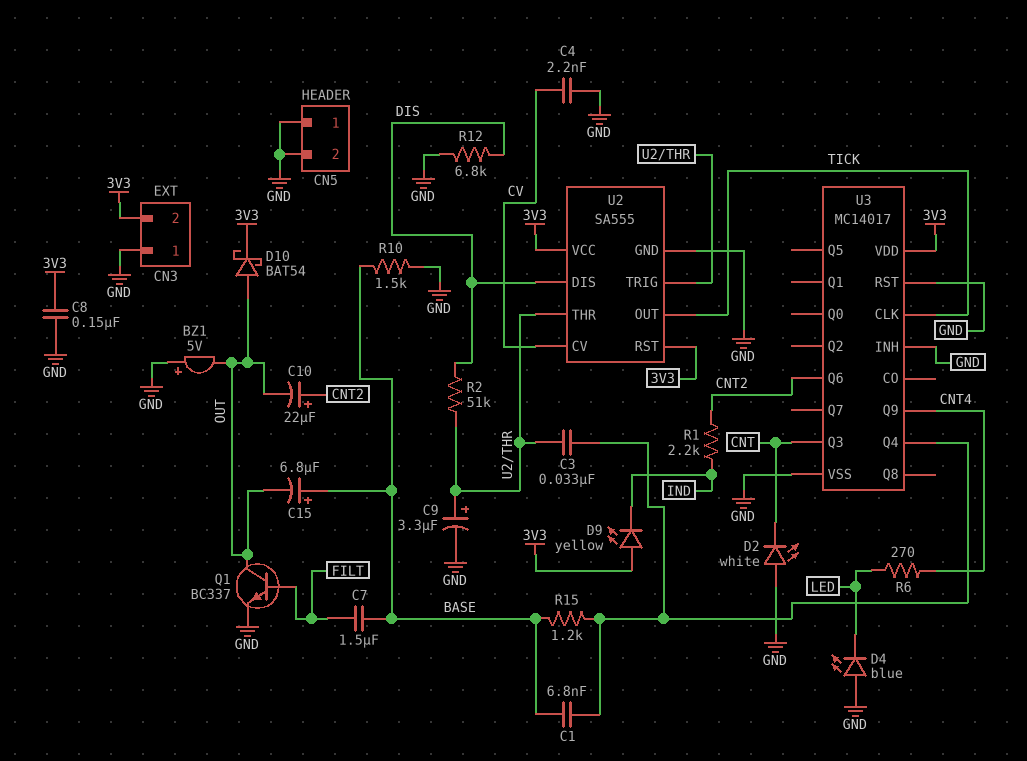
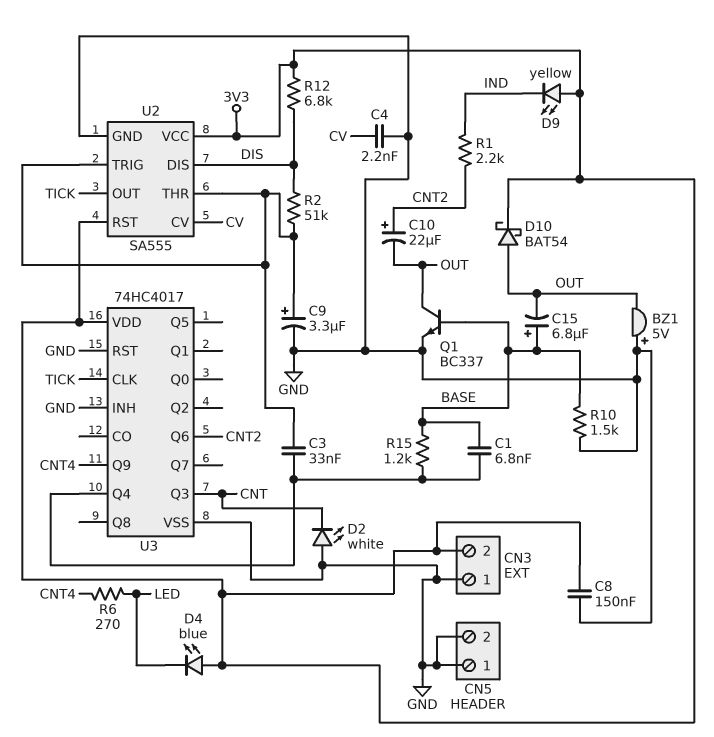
C7: 1.5uF (BASE, FILT) -> none
D4: LED blue (A GND, K LED) -> LED blue (A 3V3, K LED)
Q1: NPN BC337 (B FILT, C OUT, E GND) -> NPN BC337 (B BASE, C OUT, E GND)
R12: 6.8k (DIS, GND) -> 6.8k (3V3, DIS)
U3: MC14017 -> 74HC4017

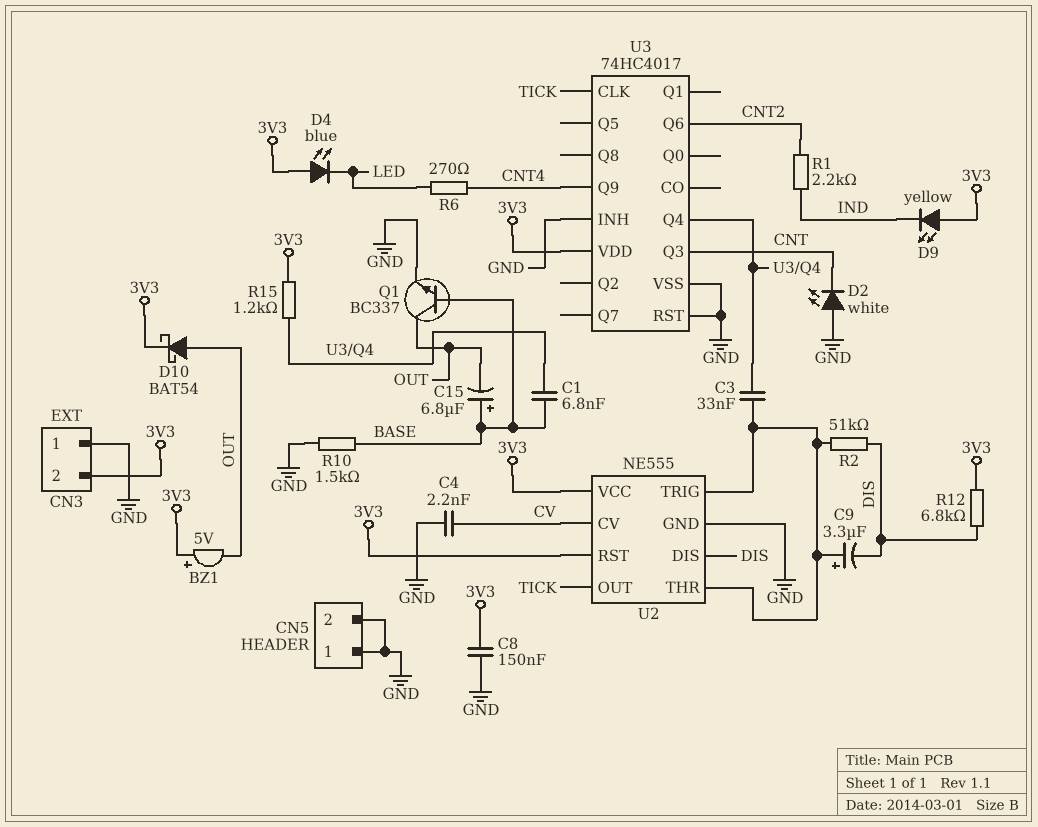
BZ1: buzzer 5V (plus GND, minus OUT) -> buzzer 5V (plus 3V3, minus OUT)
C9: 3.3uF (plus U2/THR, minus GND) -> 3.3uF (plus U2/THR, minus DIS)
C10: 22uF (plus CNT2, minus OUT) -> none
R15: 1.2k (BASE, U3/Q4) -> 1.2k (3V3, U3/Q4)
U2: SA555 -> NE555

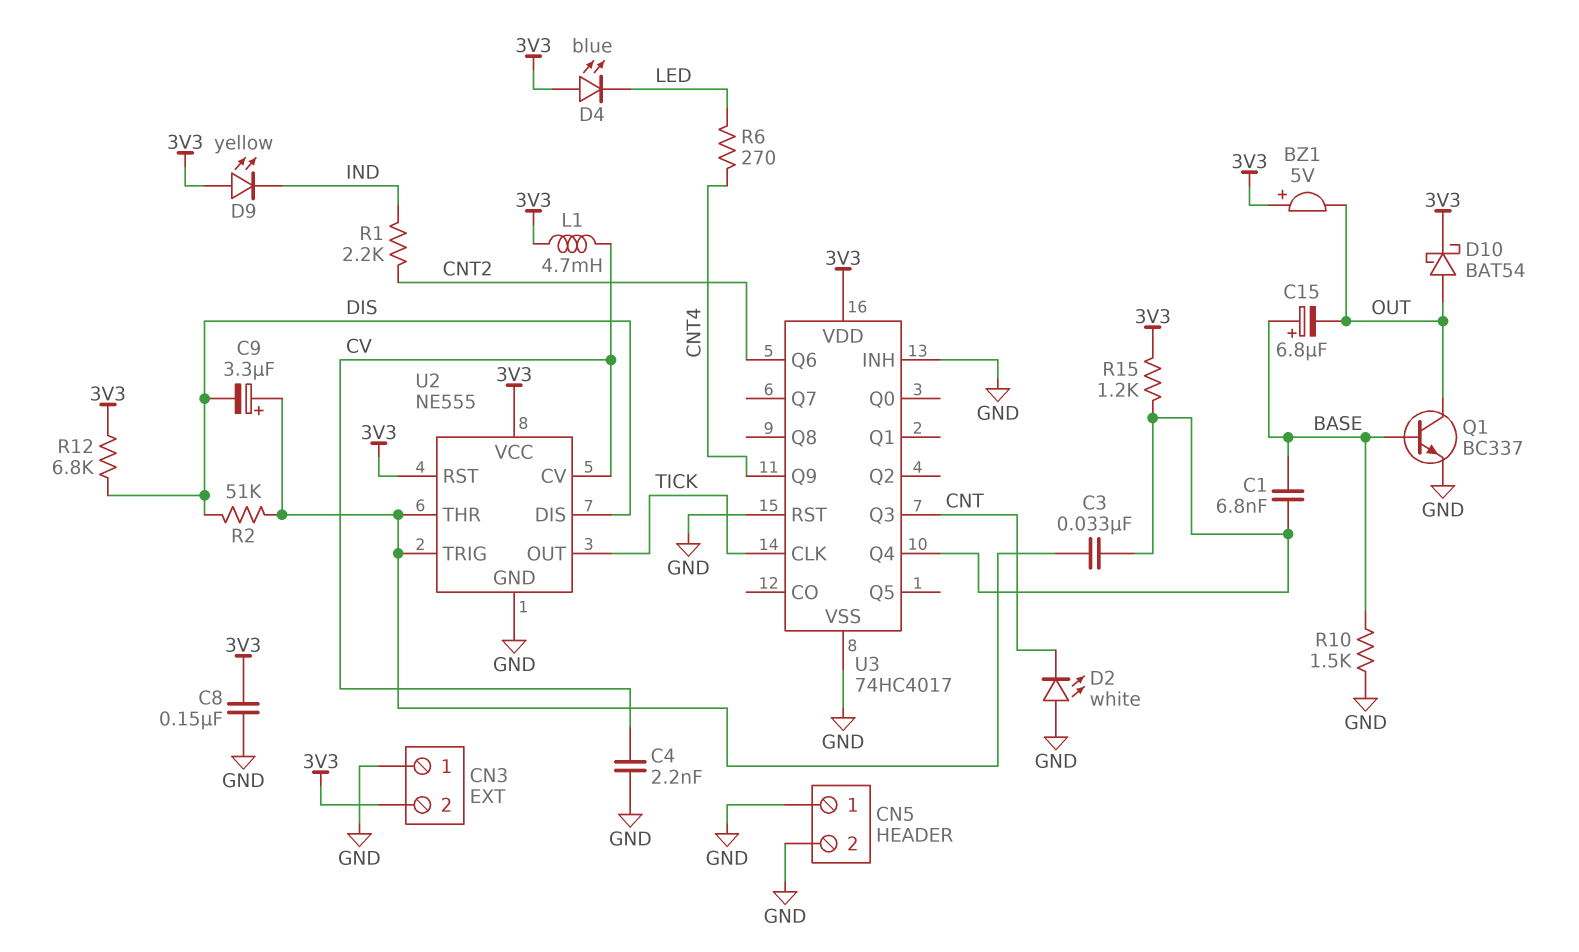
L1: none -> 4.7mH (3V3, CV)

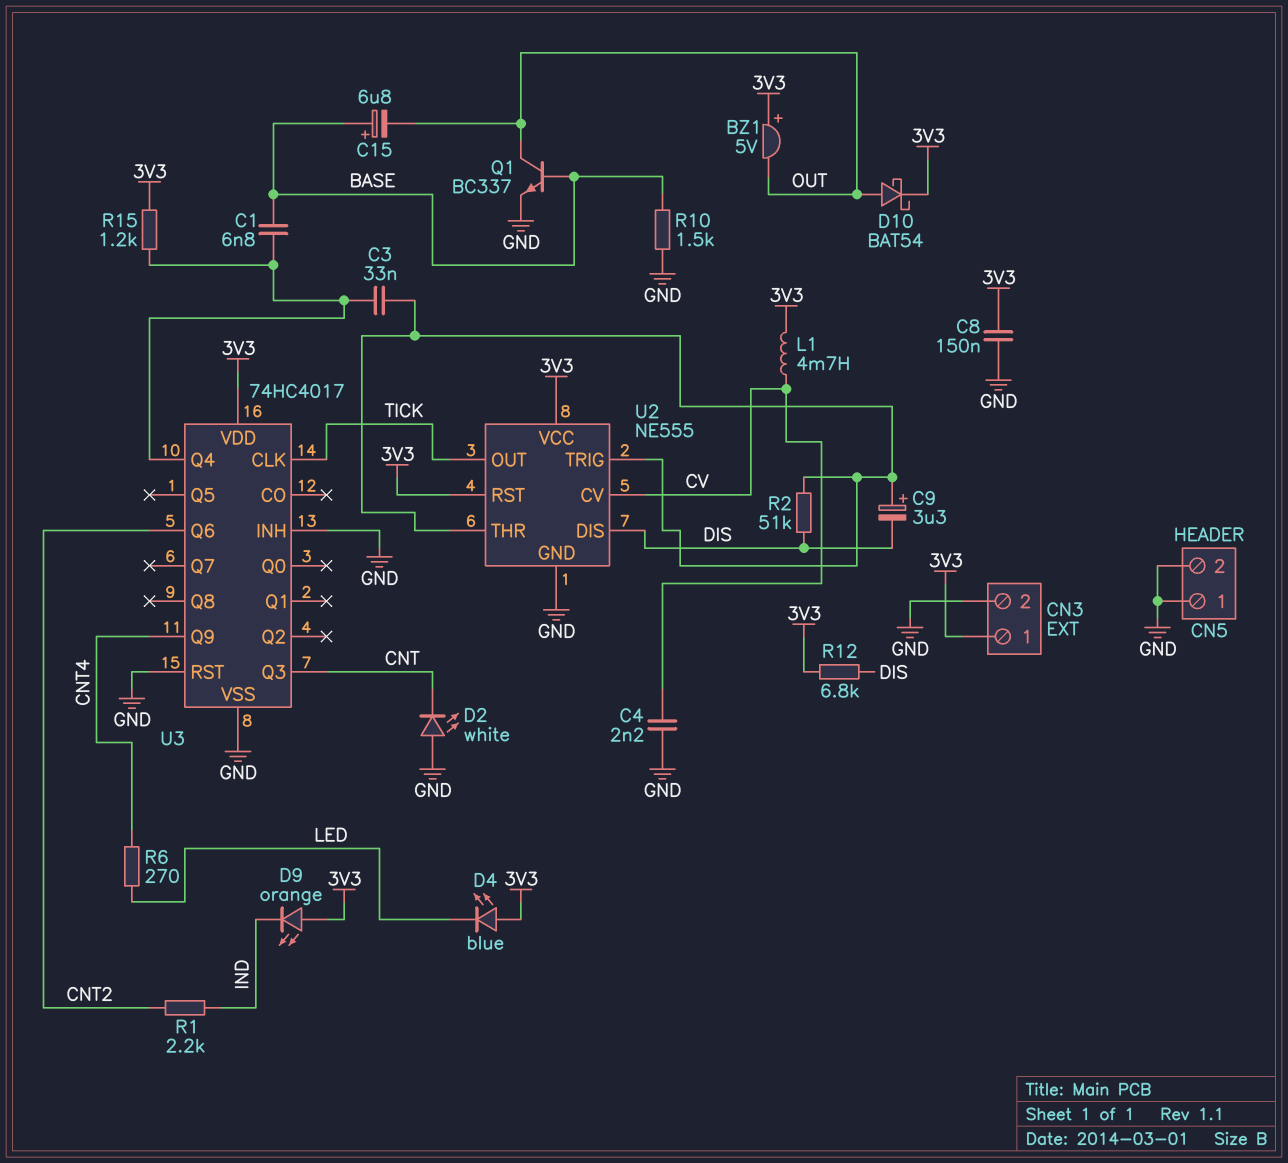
CN3 pin 1: GND -> 3V3
CN3 pin 2: 3V3 -> GND
D9: LED yellow (A 3V3, K IND) -> LED orange (A 3V3, K IND)

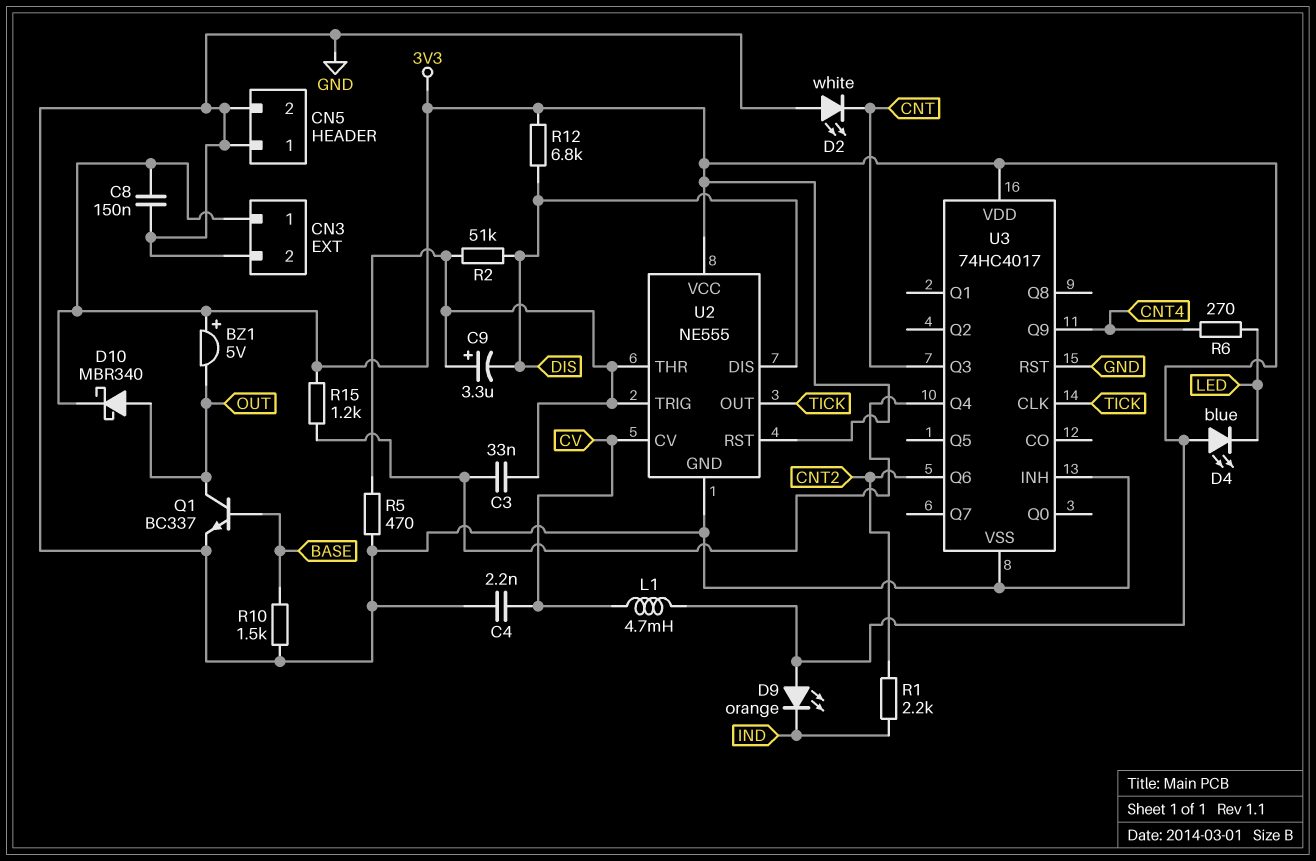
C1: 6.8nF (BASE, U3/Q4) -> none
C15: 6.8uF (plus BASE, minus OUT) -> none
D10: schottky BAT54 (A OUT, K 3V3) -> schottky MBR340 (A OUT, K 3V3)
R5: none -> 470 (GND, U2/THR)

